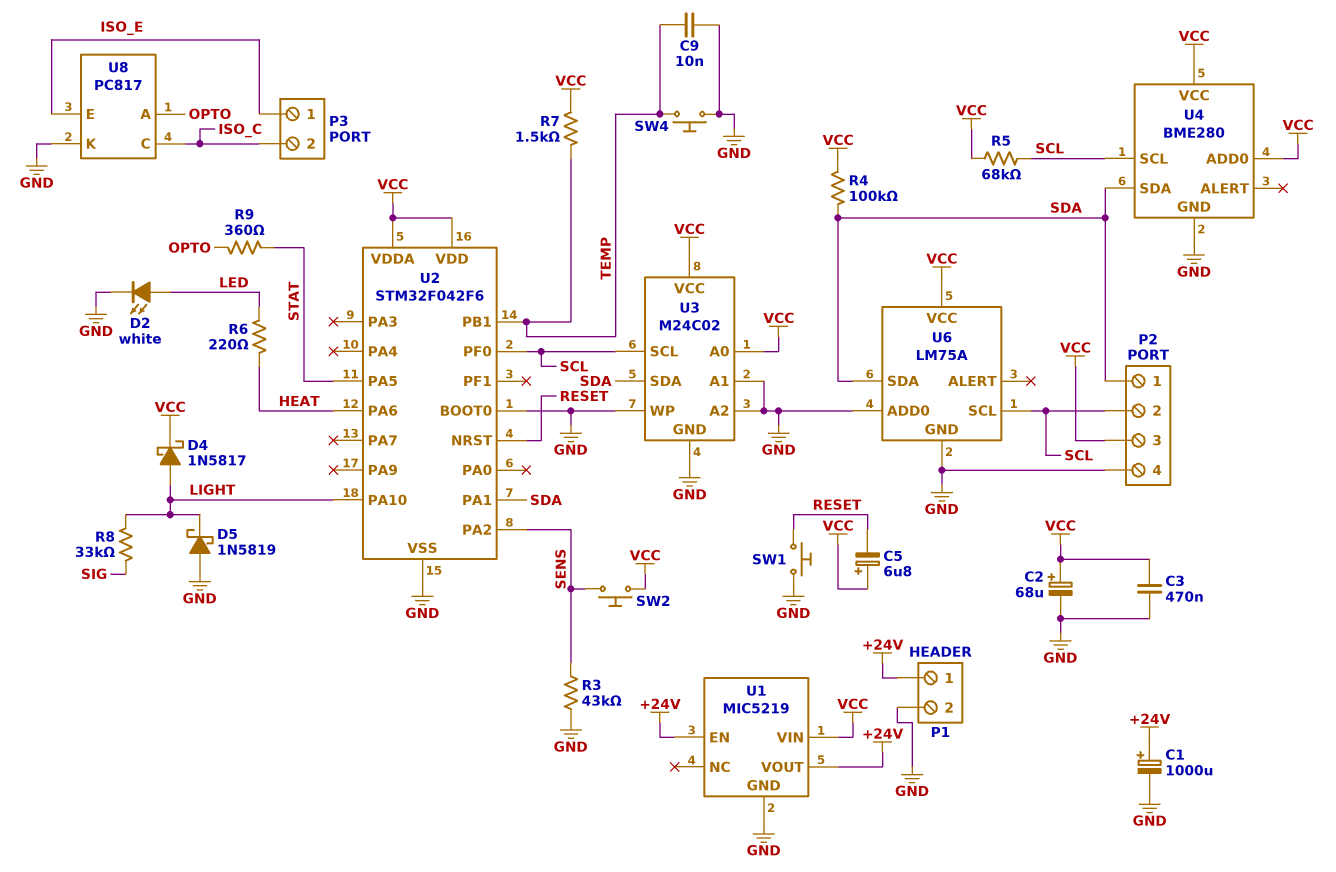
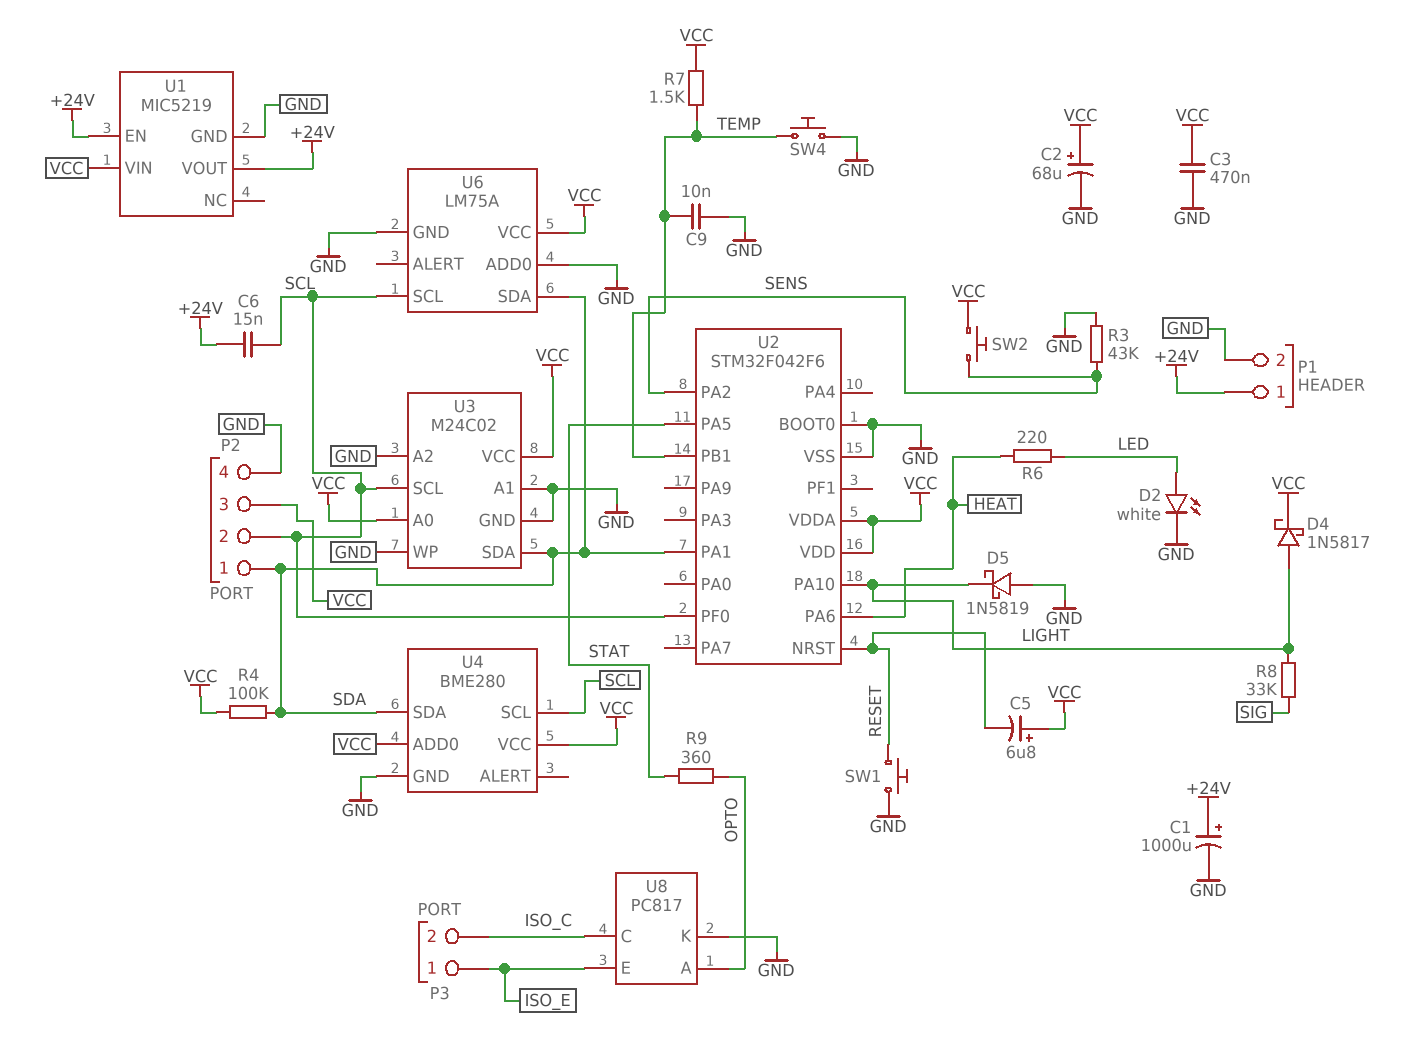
C6: none -> 15nF (+24V, SCL)
R5: 68k (SCL, VCC) -> none

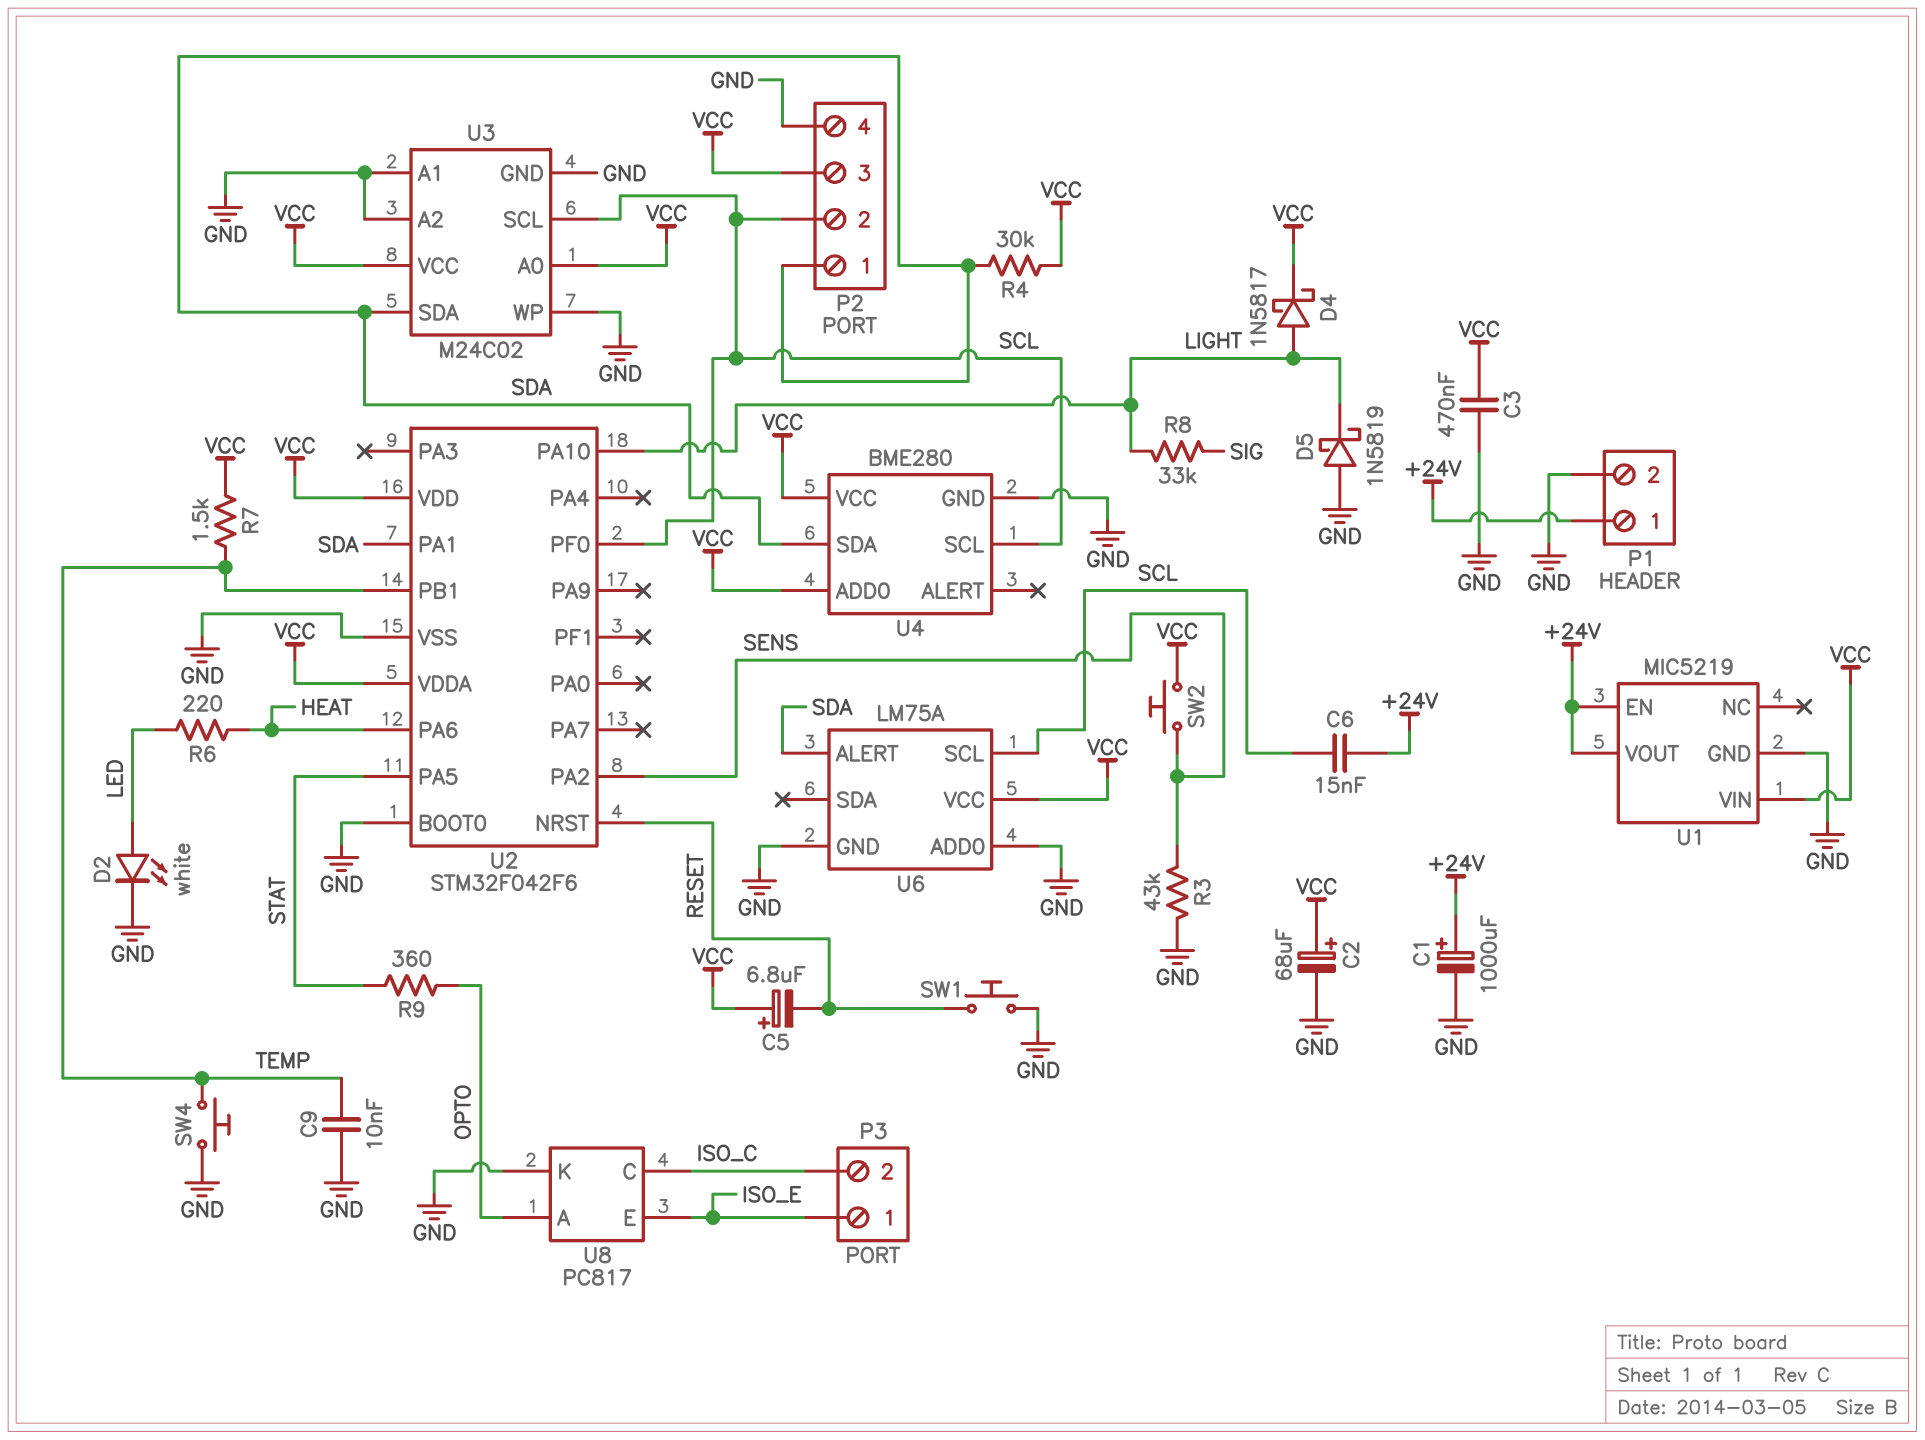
R4: 100k (SDA, VCC) -> 30k (SDA, VCC)
U6 pin ALERT: none -> SDA
U6 pin SDA: SDA -> none

